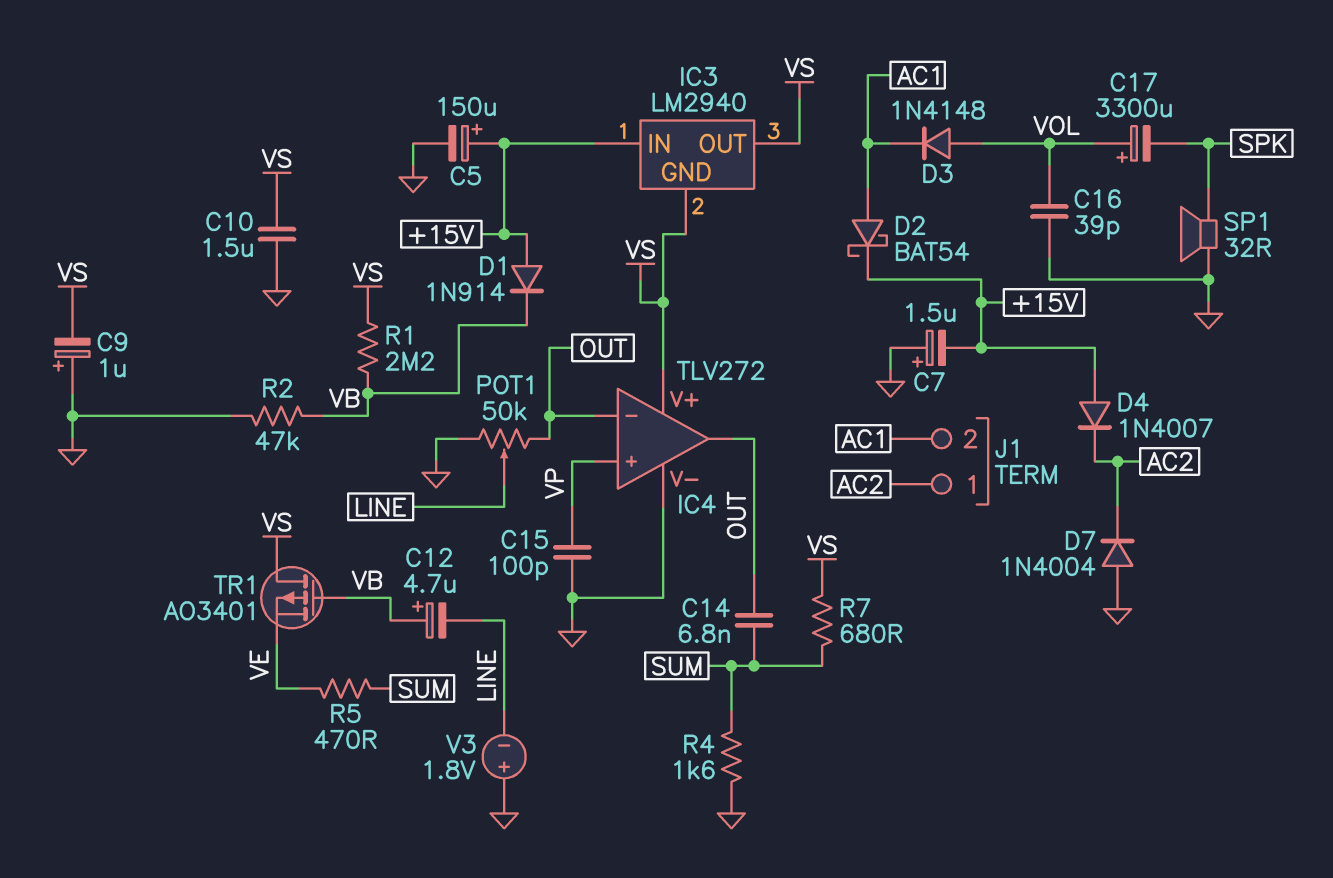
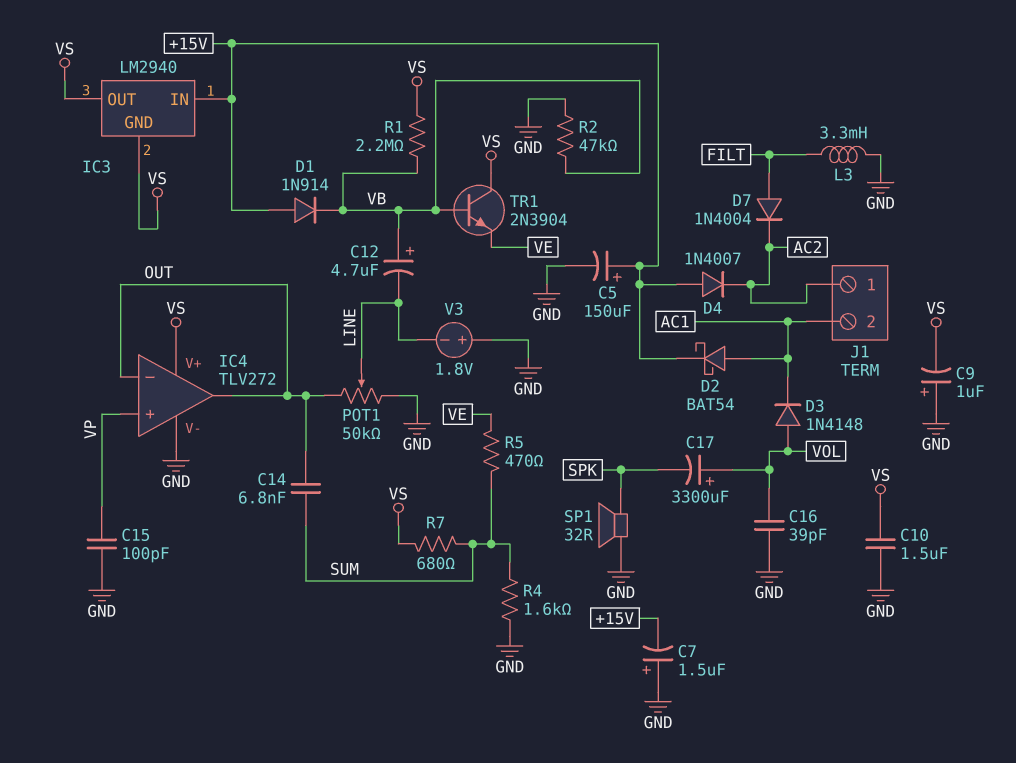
D7: diode 1N4004 (A GND, K AC2) -> diode 1N4004 (A FILT, K AC2)
L3: none -> 3.3mH (FILT, GND)
TR1: PMOS AO3401 (G VB, D VS, S VE) -> NPN 2N3904 (B VB, C VS, E VE)

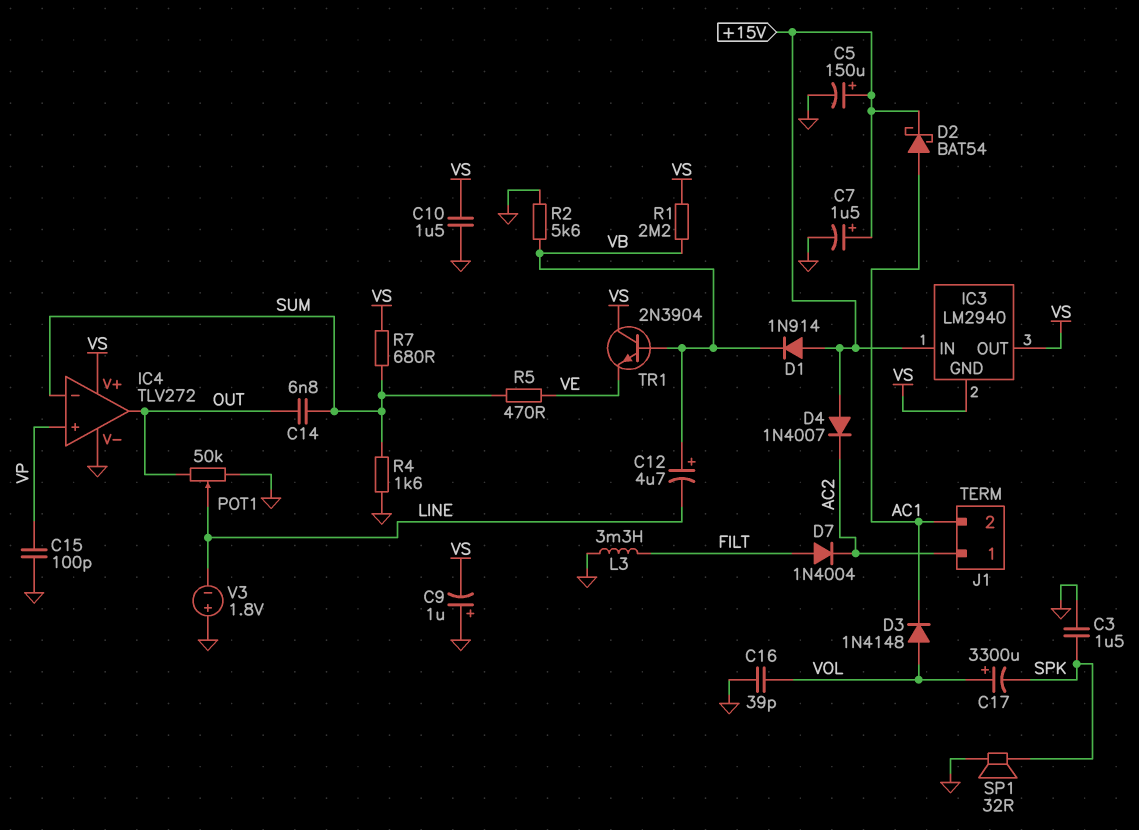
C3: none -> 1.5uF (GND, SPK)
C7: 1.5uF (plus GND, minus +15V) -> 1.5uF (plus +15V, minus GND)
IC4 pin in-: OUT -> SUM
R2: 47k (GND, VB) -> 5.6k (GND, VB)

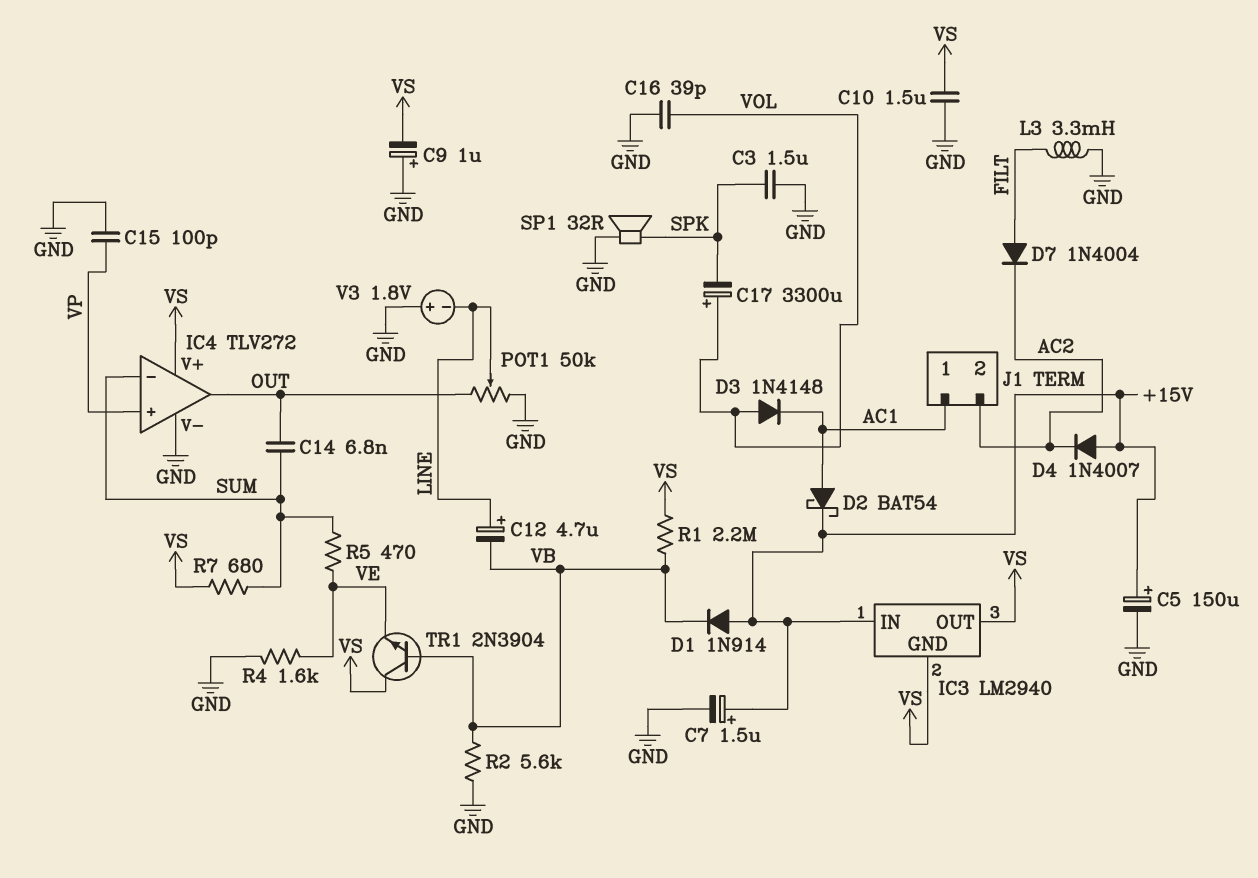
C12: 4.7uF (plus VB, minus LINE) -> 4.7uF (plus LINE, minus VB)
J1 pin 1: AC2 -> AC1
J1 pin 2: AC1 -> AC2
R4: 1.6k (GND, SUM) -> 1.6k (GND, VE)

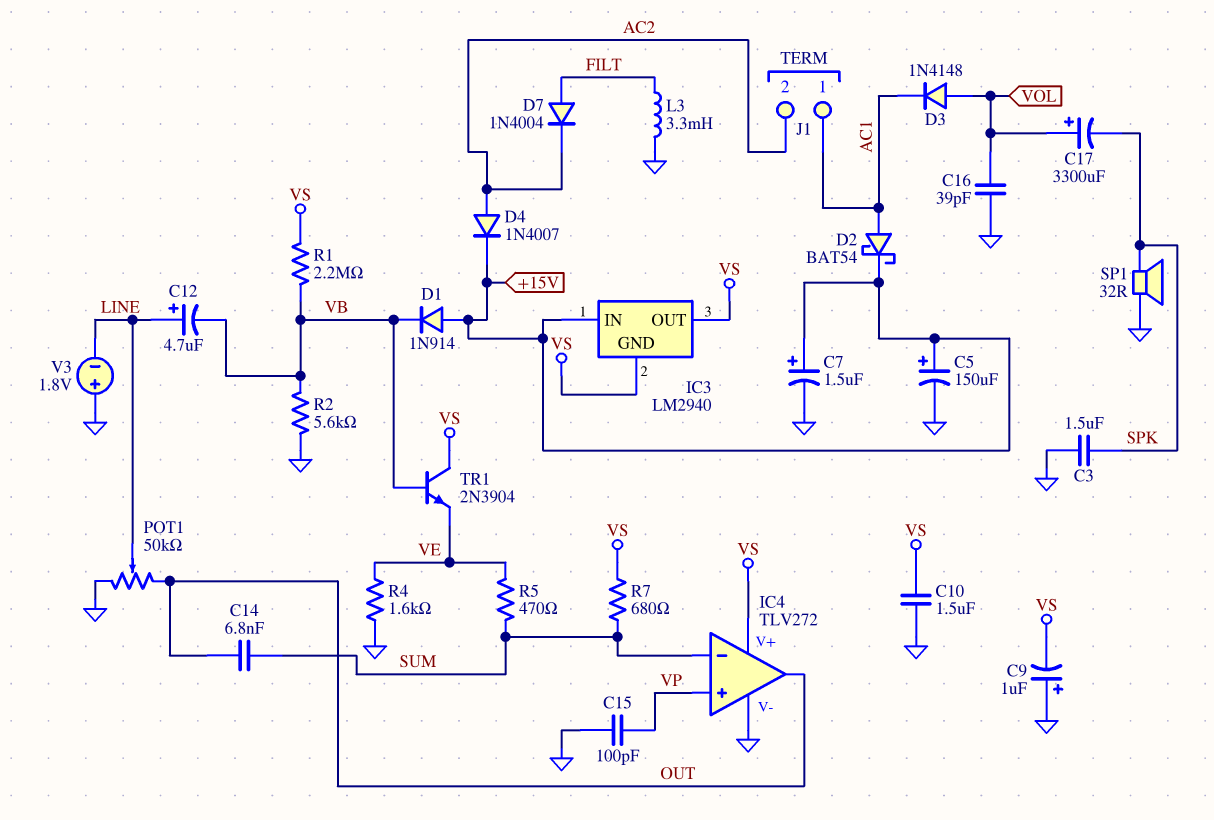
D4: diode 1N4007 (A +15V, K AC2) -> diode 1N4007 (A AC2, K +15V)

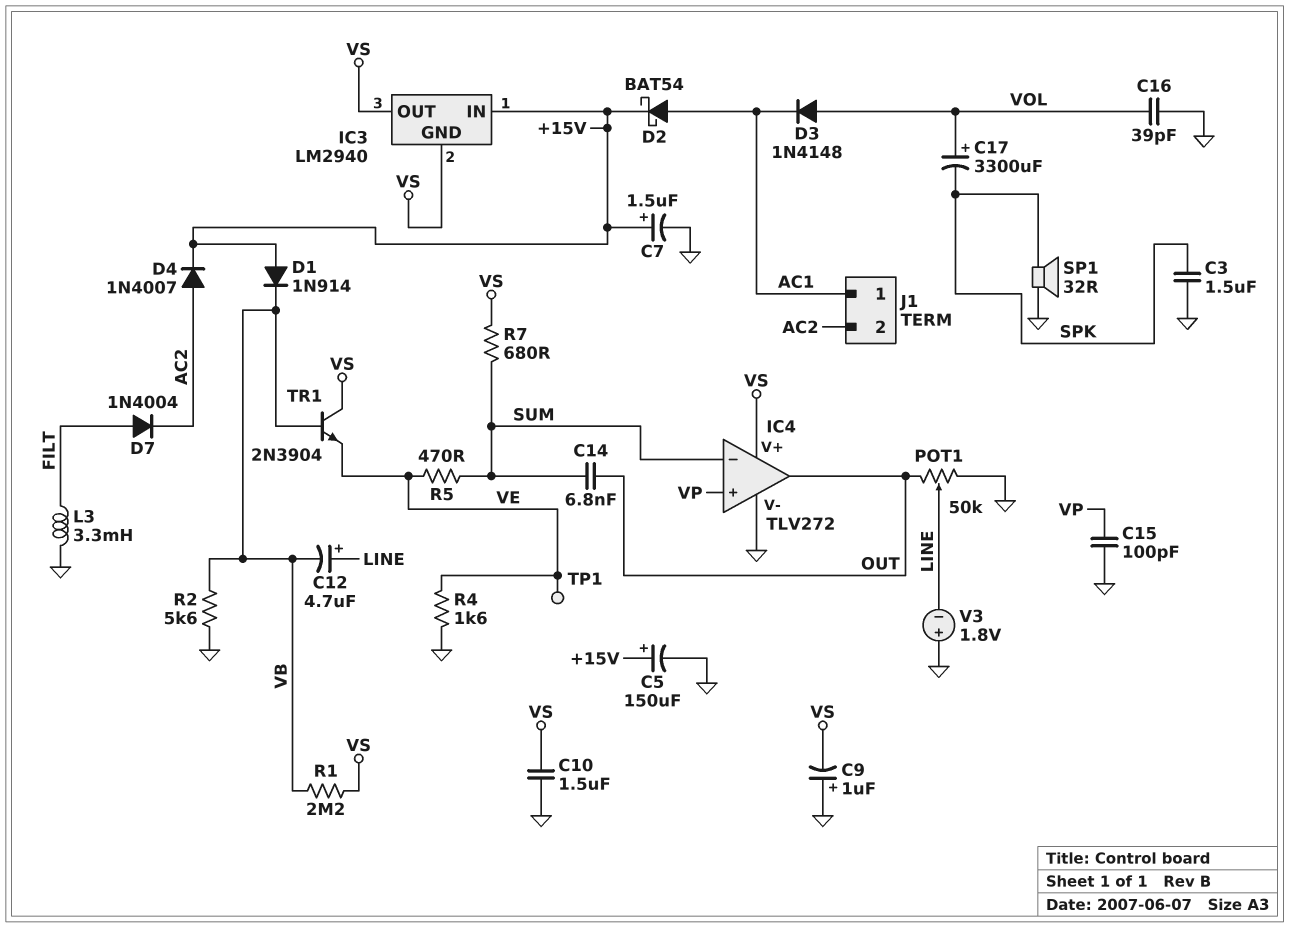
TP1: none -> test point (VE)

